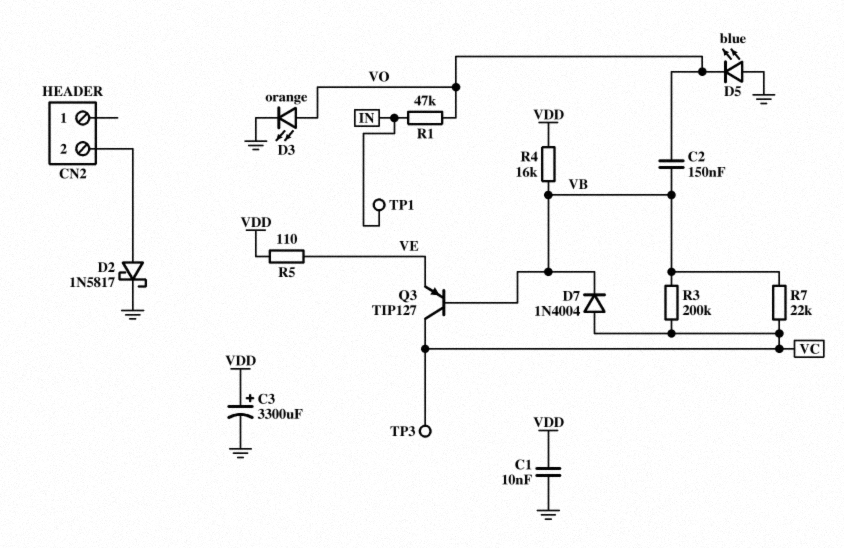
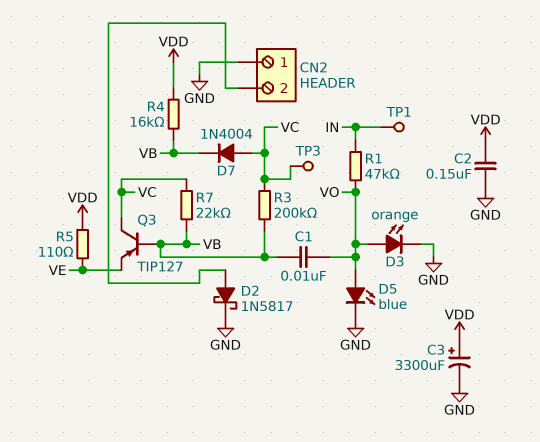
C1: 10nF (GND, VDD) -> 10nF (VB, VO)
C2: 150nF (VB, VO) -> 150nF (GND, VDD)
CN2 pin 1: none -> GND
D5: LED blue (A GND, K VO) -> LED blue (A VO, K GND)

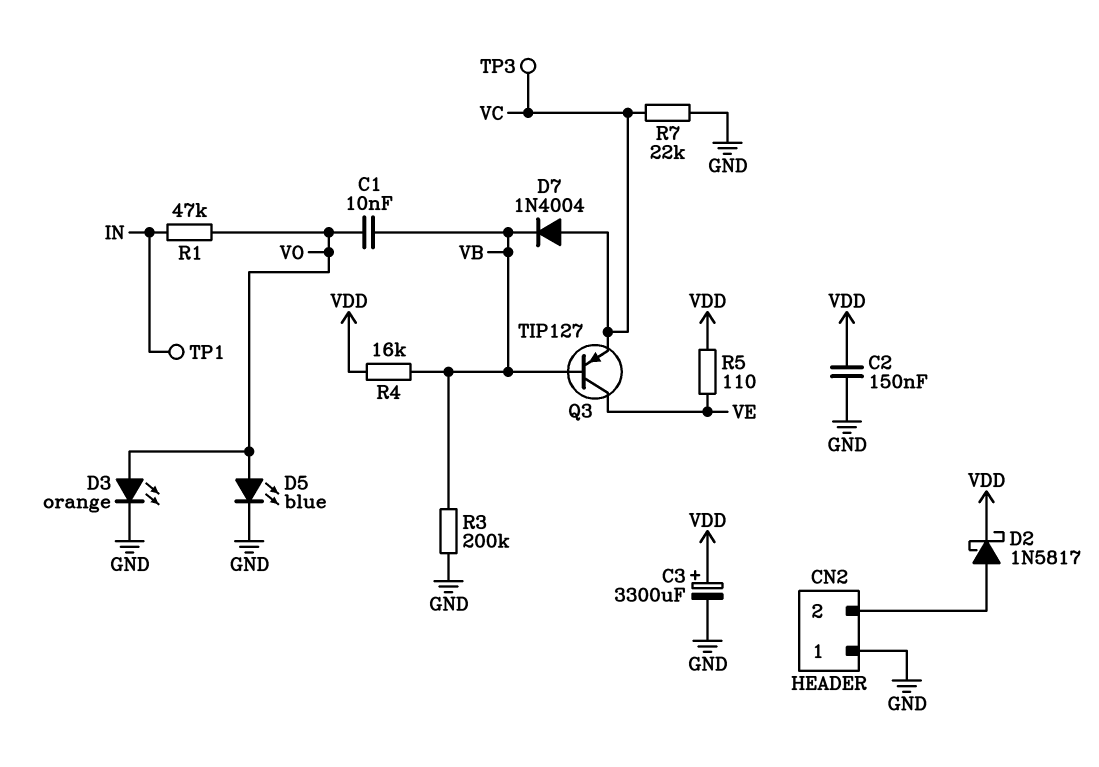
D2: schottky 1N5817 (A CN2/2, K GND) -> schottky 1N5817 (A CN2/2, K VDD)
Q3: PNP TIP127 (B VB, C VC, E VE) -> PNP TIP127 (B VB, C VE, E VC)
R3: 200k (VB, VC) -> 200k (GND, VB)
R7: 22k (VB, VC) -> 22k (GND, VC)

